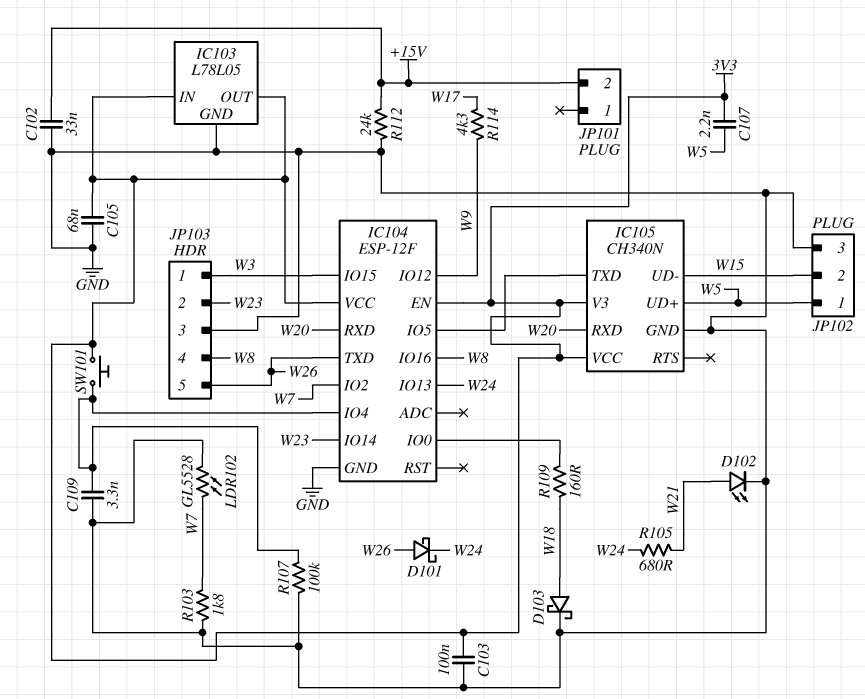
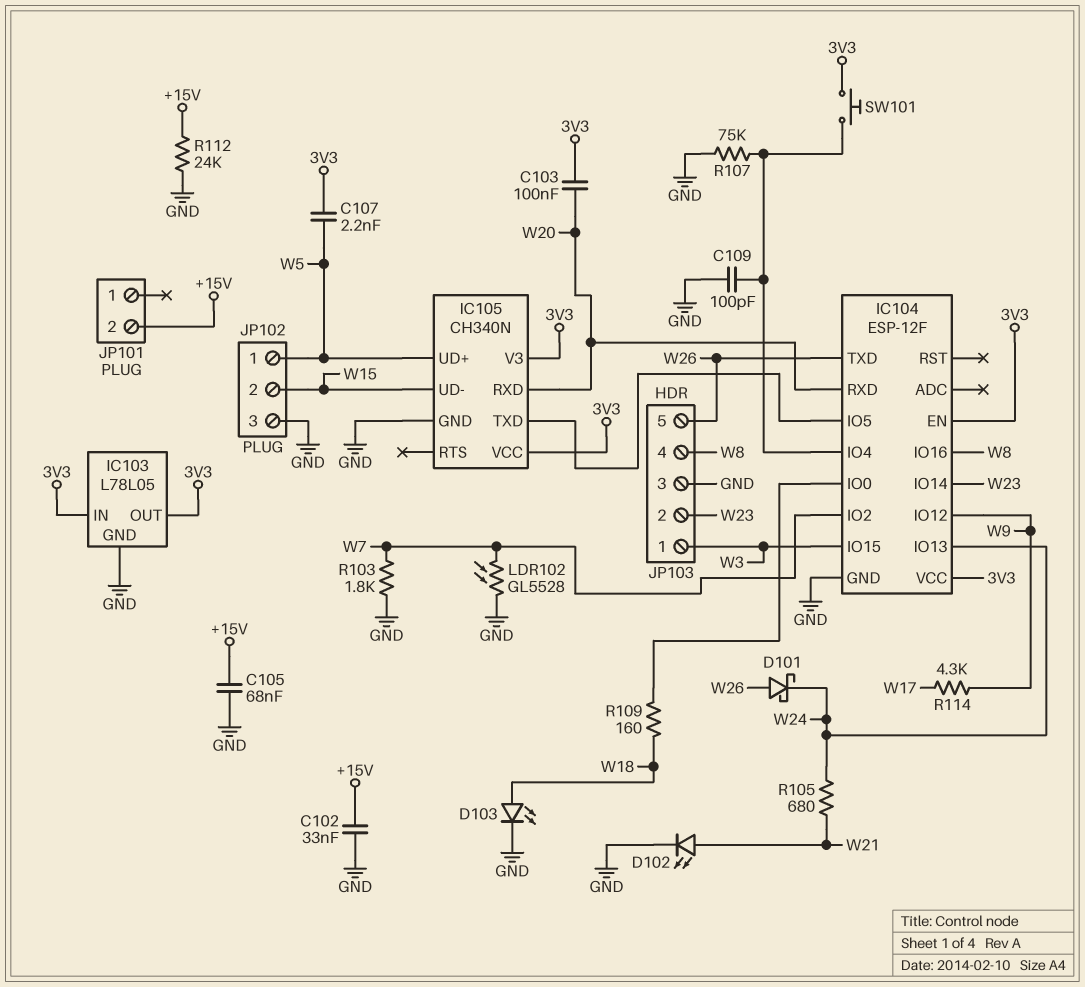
C103: 100nF (3V3, GND) -> 100nF (3V3, W20)
C105: 68nF (3V3, GND) -> 68nF (+15V, GND)
C109: 3.3nF (GND, IC104/IO4) -> 100pF (GND, IC104/IO4)
D103: schottky (A W18, K GND) -> LED (A W18, K GND)
R107: 100k (GND, IC104/IO4) -> 75k (GND, IC104/IO4)

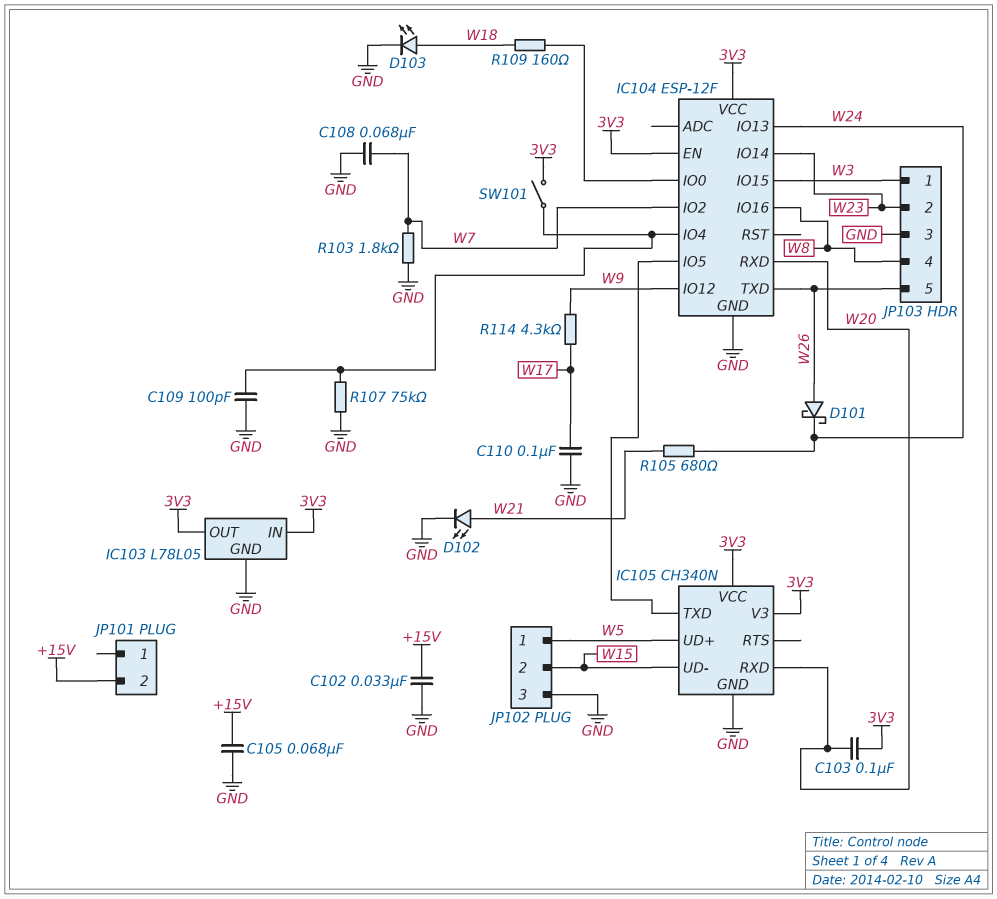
C107: 2.2nF (3V3, W5) -> none
C108: none -> 68nF (GND, W7)
C110: none -> 100nF (GND, W17)
LDR102: GL5528 (GND, W7) -> none
R112: 24k (+15V, GND) -> none
SW101: button (3V3, IC104/IO4) -> switch (3V3, IC104/IO4)

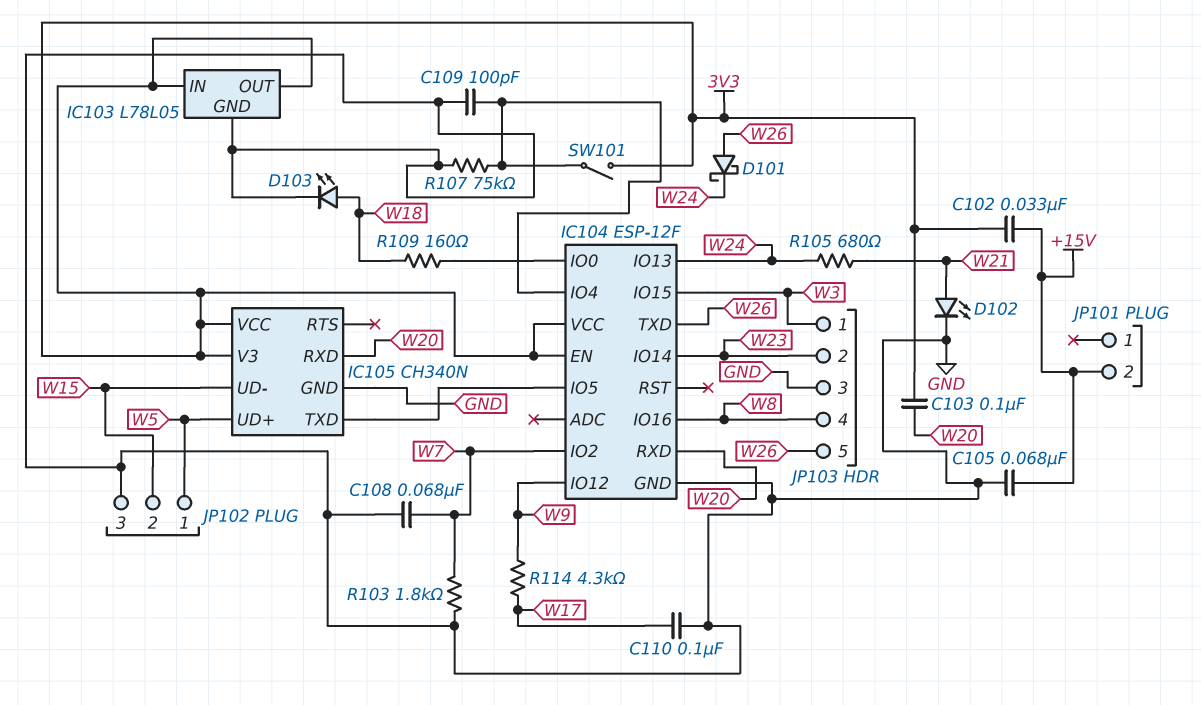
C102: 33nF (+15V, GND) -> 33nF (+15V, 3V3)

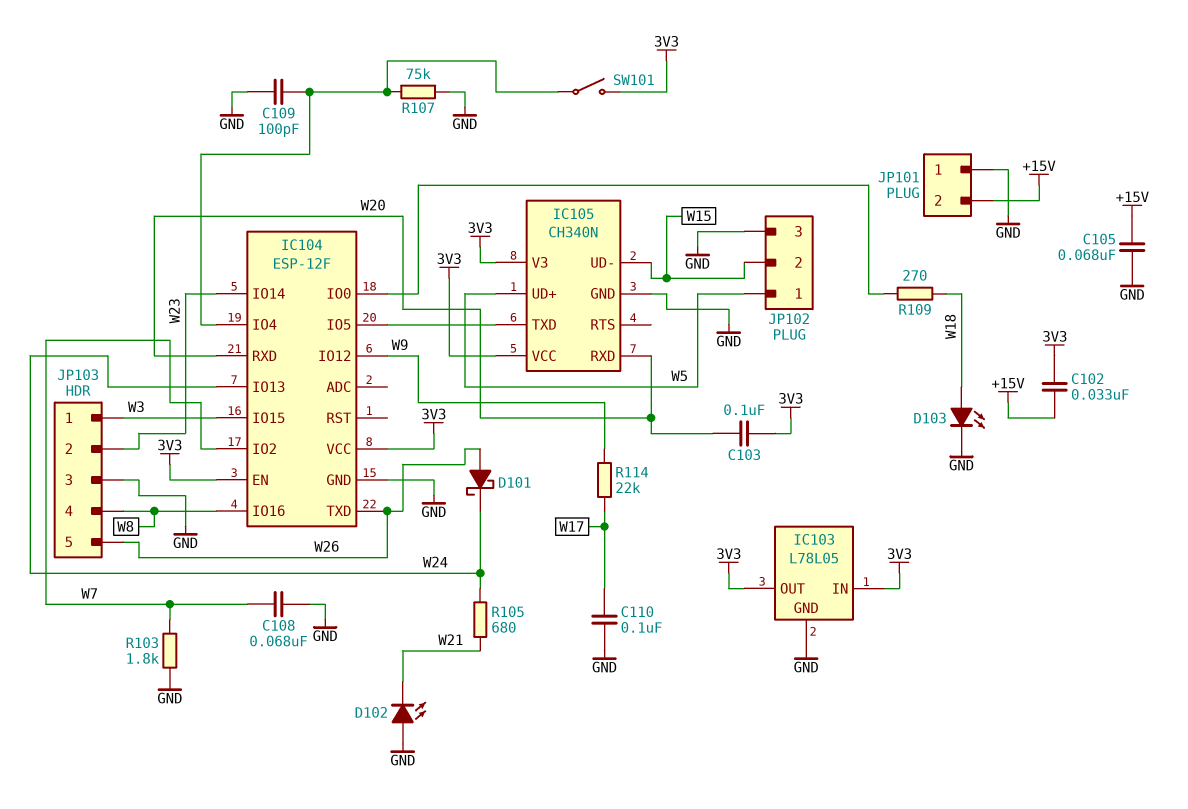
D102: LED (A W21, K GND) -> LED (A GND, K W21)
JP101 pin 1: none -> GND
R109: 160 (IC104/IO0, W18) -> 270 (IC104/IO0, W18)
R114: 4.3k (W9, W17) -> 22k (W9, W17)

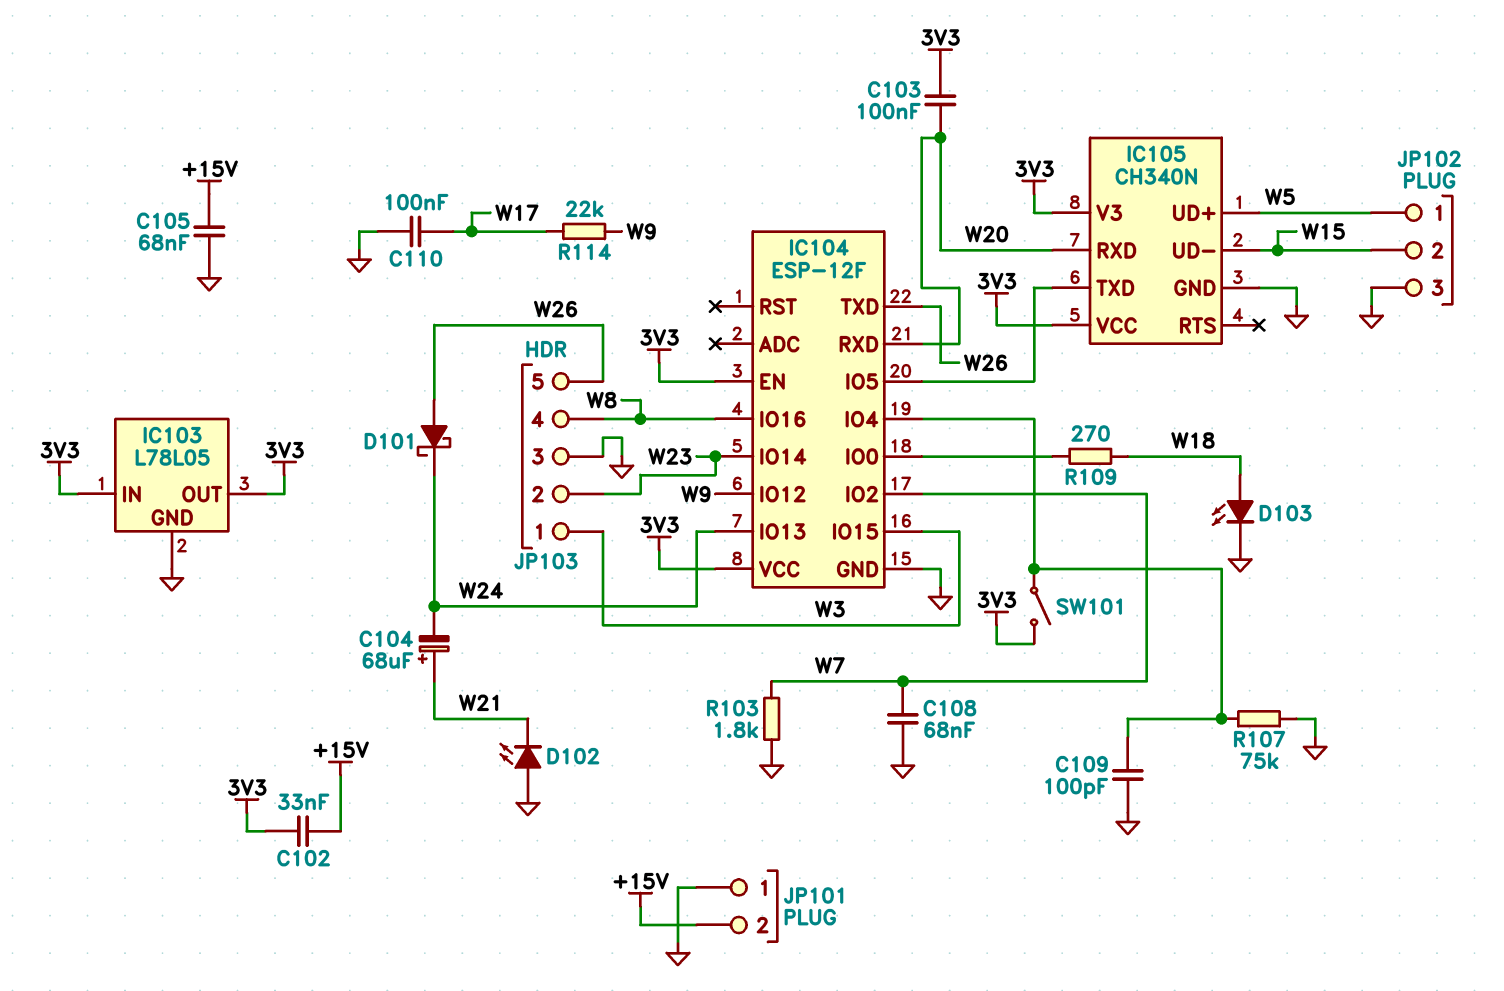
C104: none -> 68uF (plus W21, minus W24)
R105: 680 (W21, W24) -> none

